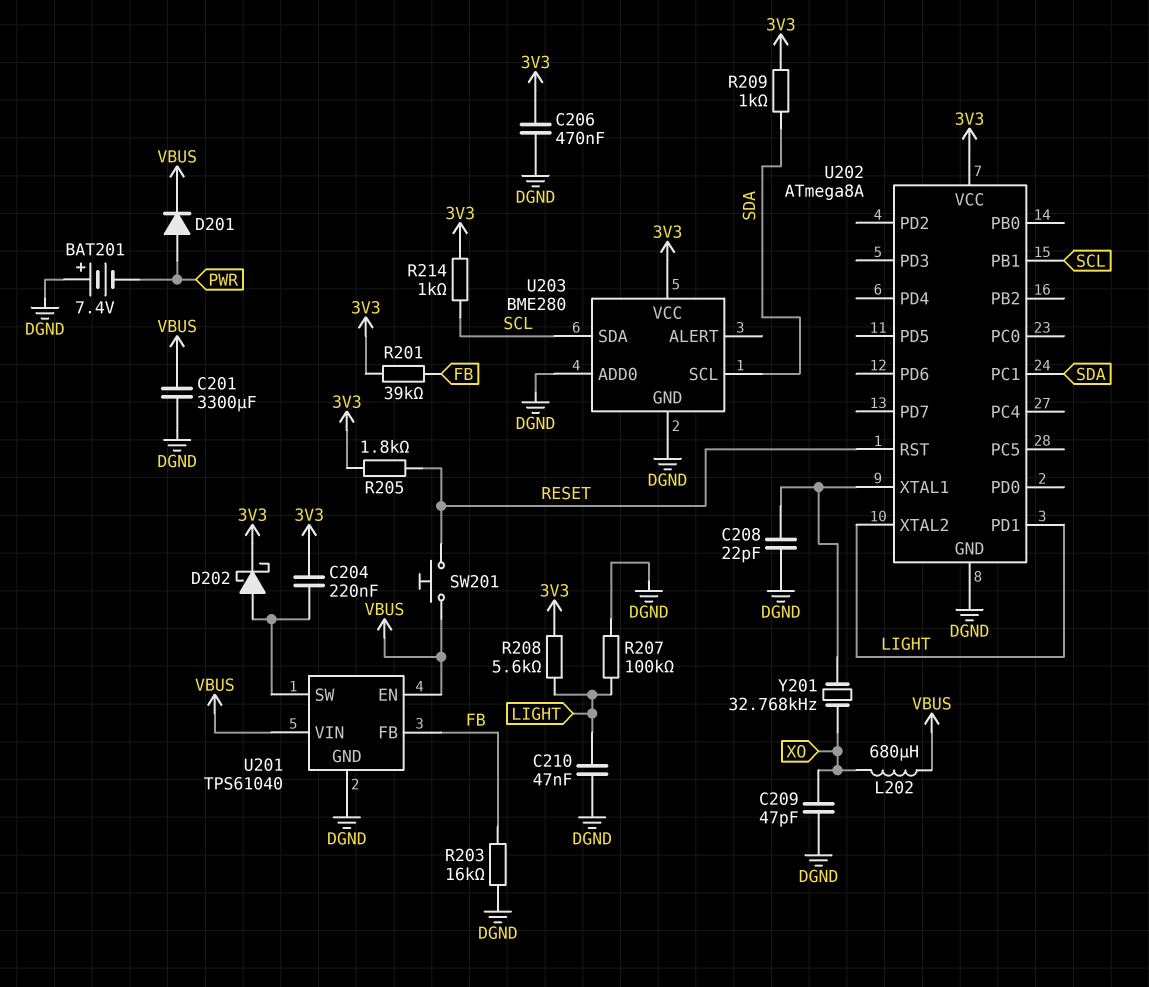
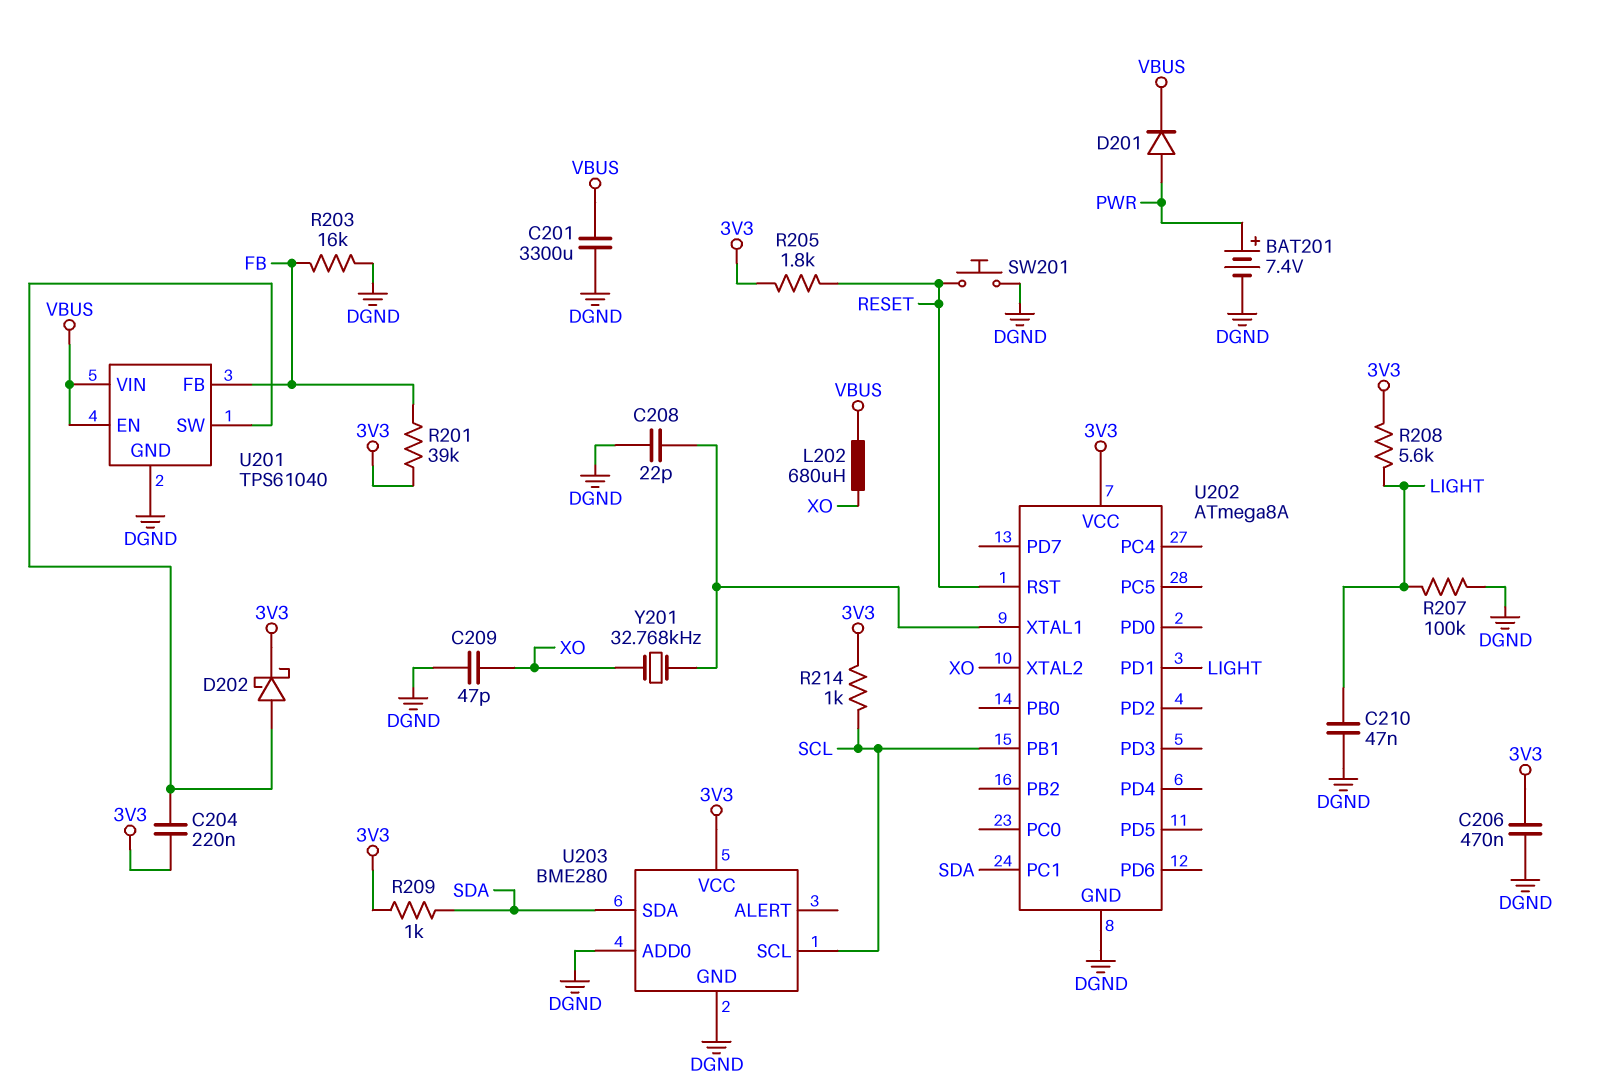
BAT201: 7.4V (plus DGND, minus PWR) -> 7.4V (plus PWR, minus DGND)
SW201: button (RESET, VBUS) -> button (DGND, RESET)
U202 pin XTAL2: LIGHT -> XO
U203 pin SCL: SDA -> SCL
U203 pin SDA: SCL -> SDA

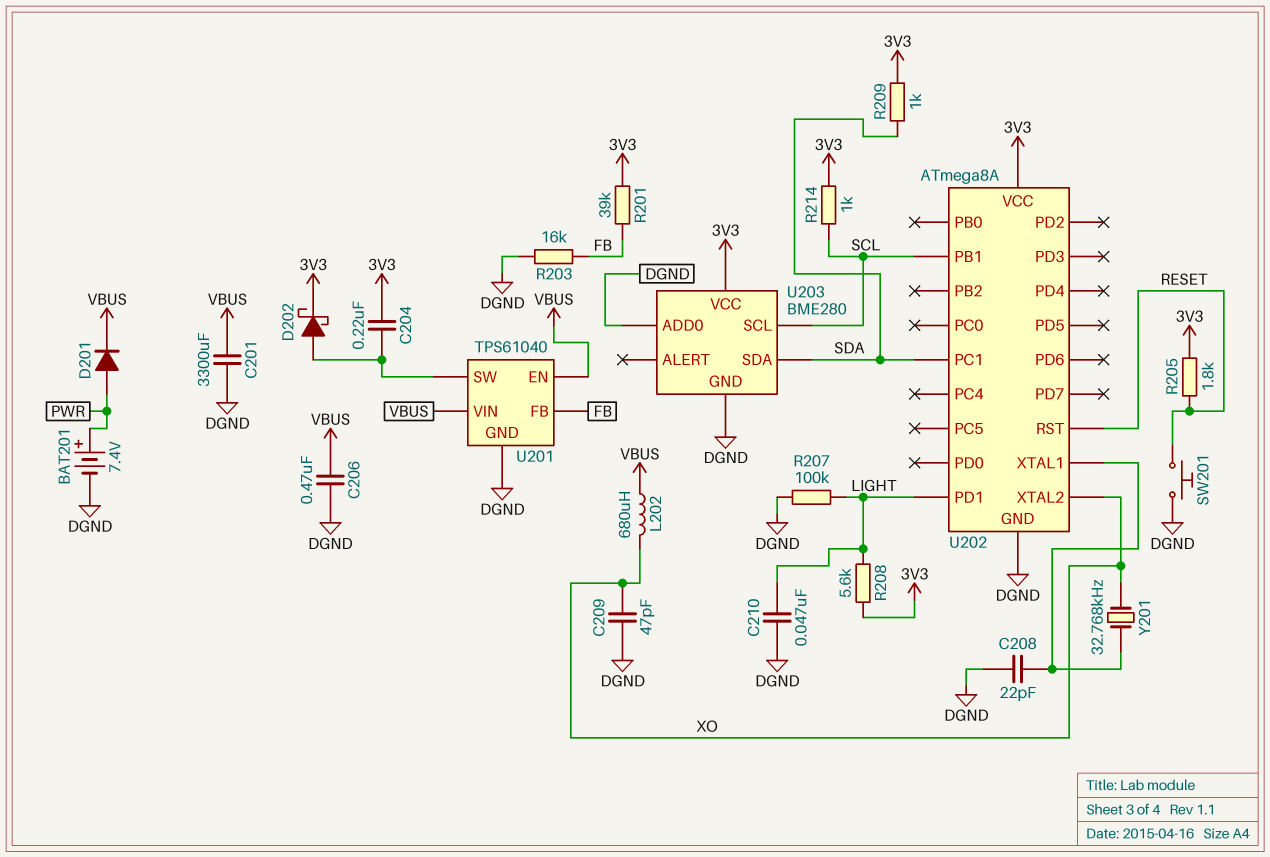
C206: 470nF (3V3, DGND) -> 470nF (DGND, VBUS)

